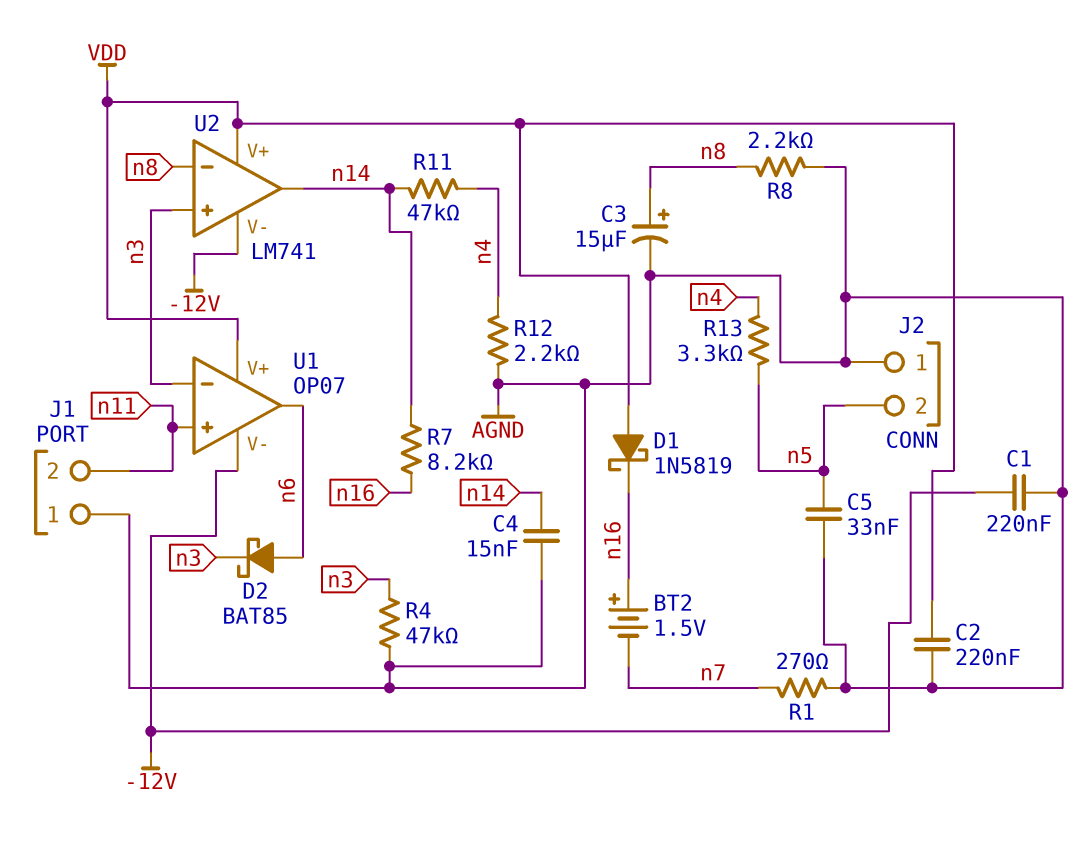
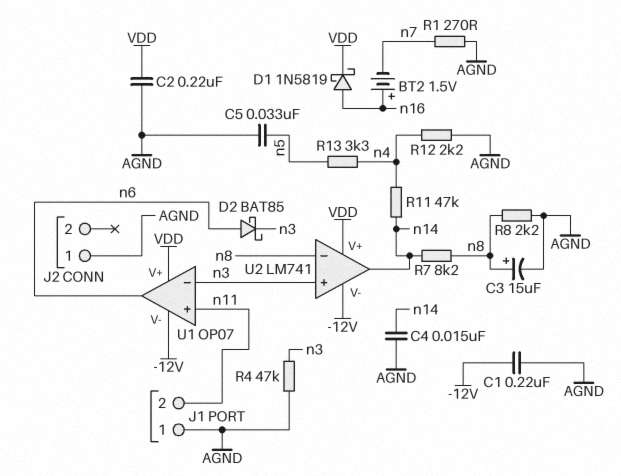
D1: schottky 1N5819 (A VDD, K n16) -> schottky 1N5819 (A n16, K VDD)
J2 pin 2: n5 -> none
R7: 8.2k (n14, n16) -> 8.2k (n8, n14)

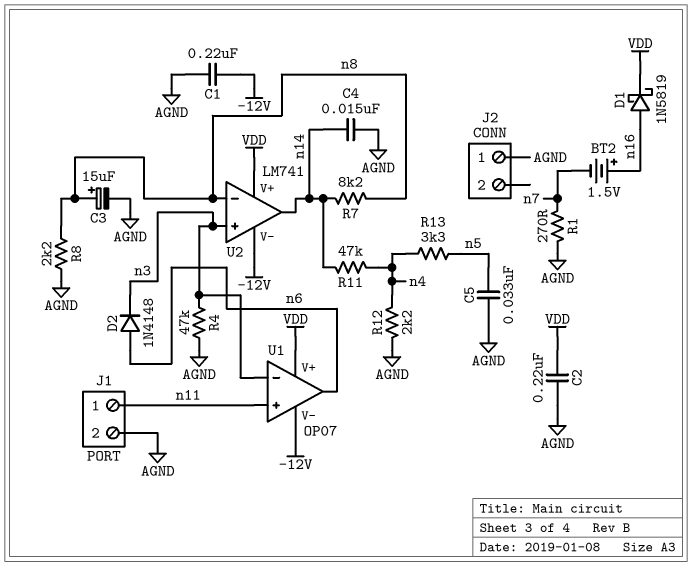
D2: schottky BAT85 (A n6, K n3) -> diode 1N4148 (A n6, K n3)
J1 pin 1: AGND -> n11
J1 pin 2: n11 -> AGND

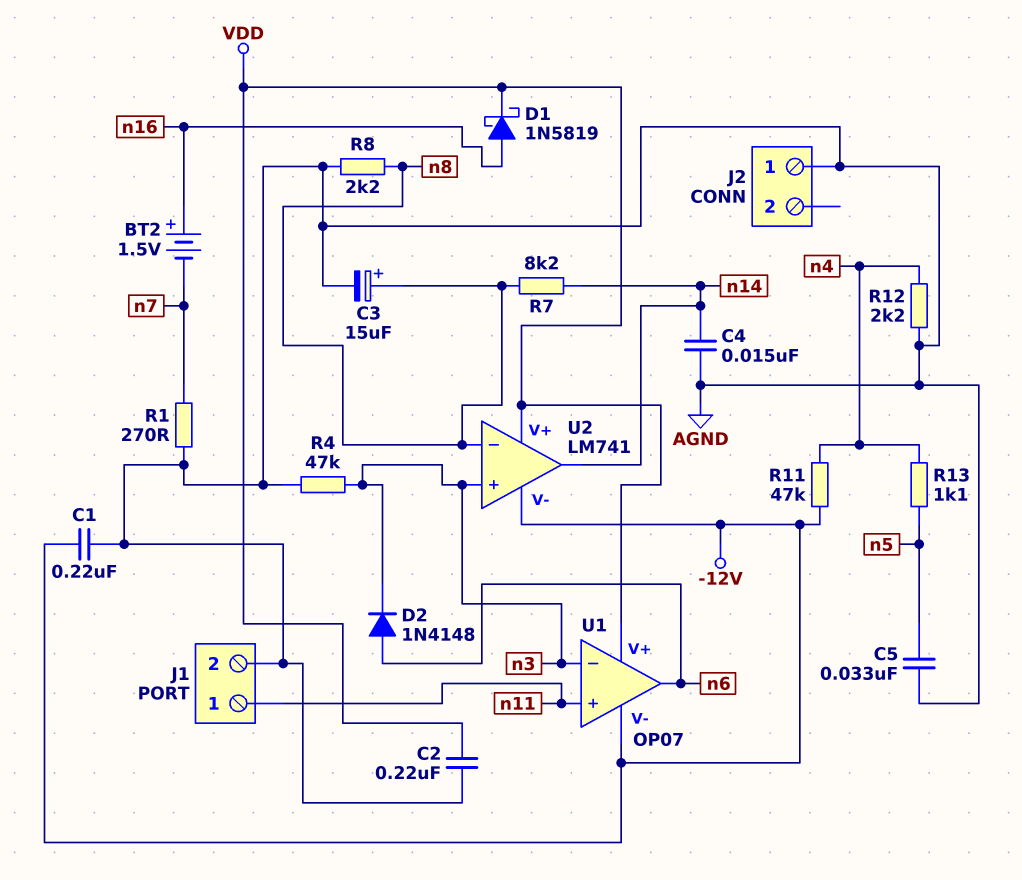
R11: 47k (n4, n14) -> 47k (-12V, n4)
R13: 3.3k (n4, n5) -> 1.1k (n4, n5)

